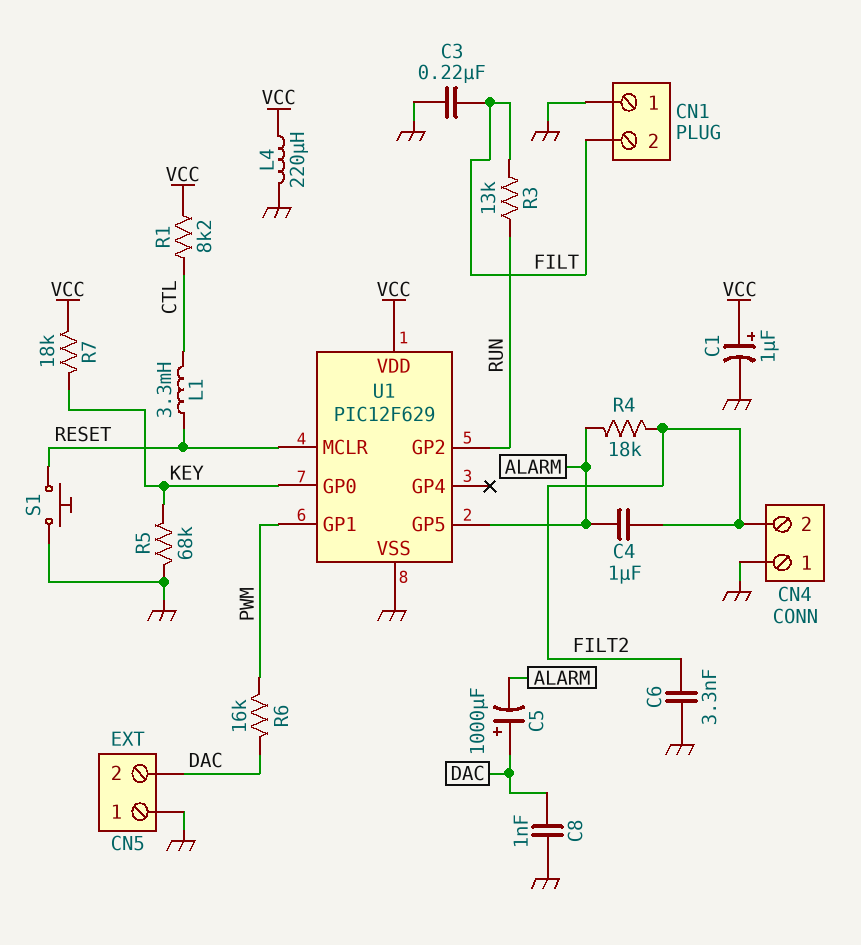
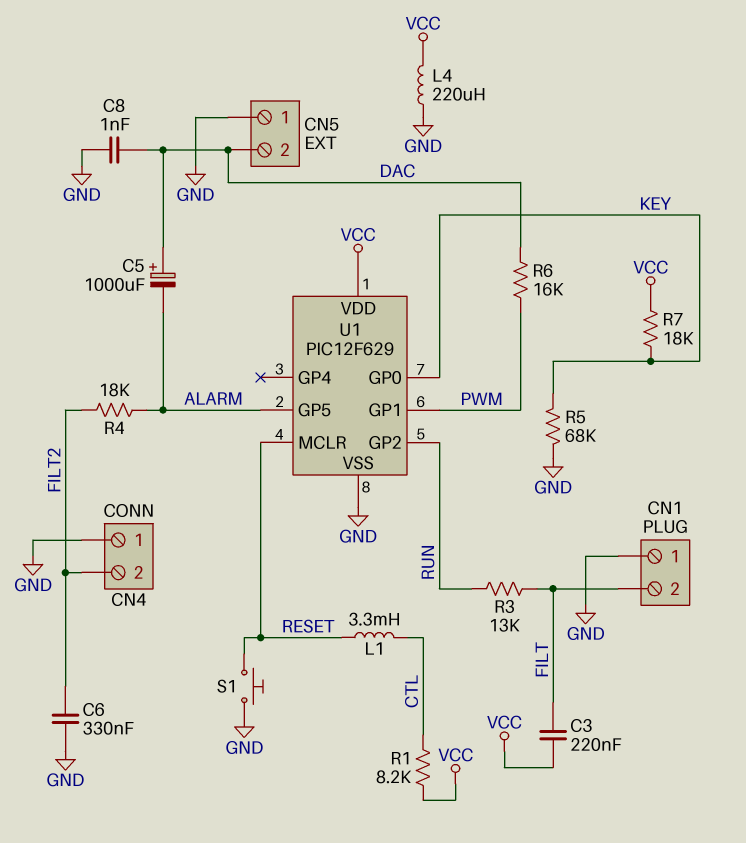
C1: 1uF (plus VCC, minus GND) -> none
C3: 220nF (FILT, GND) -> 220nF (FILT, VCC)
C4: 1uF (ALARM, FILT2) -> none
C6: 3.3nF (FILT2, GND) -> 330nF (FILT2, GND)

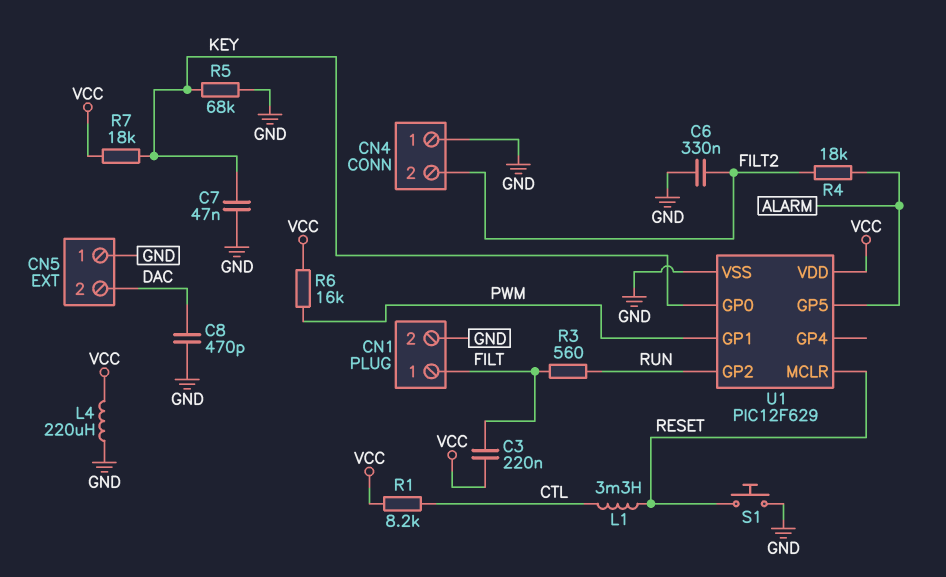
C5: 1000uF (plus DAC, minus ALARM) -> none
C7: none -> 47nF (GND, KEY)
C8: 1nF (DAC, GND) -> 470pF (DAC, GND)
CN1 pin 1: GND -> FILT
CN1 pin 2: FILT -> GND
R3: 13k (FILT, RUN) -> 560 (FILT, RUN)
R6: 16k (DAC, PWM) -> 16k (PWM, VCC)

